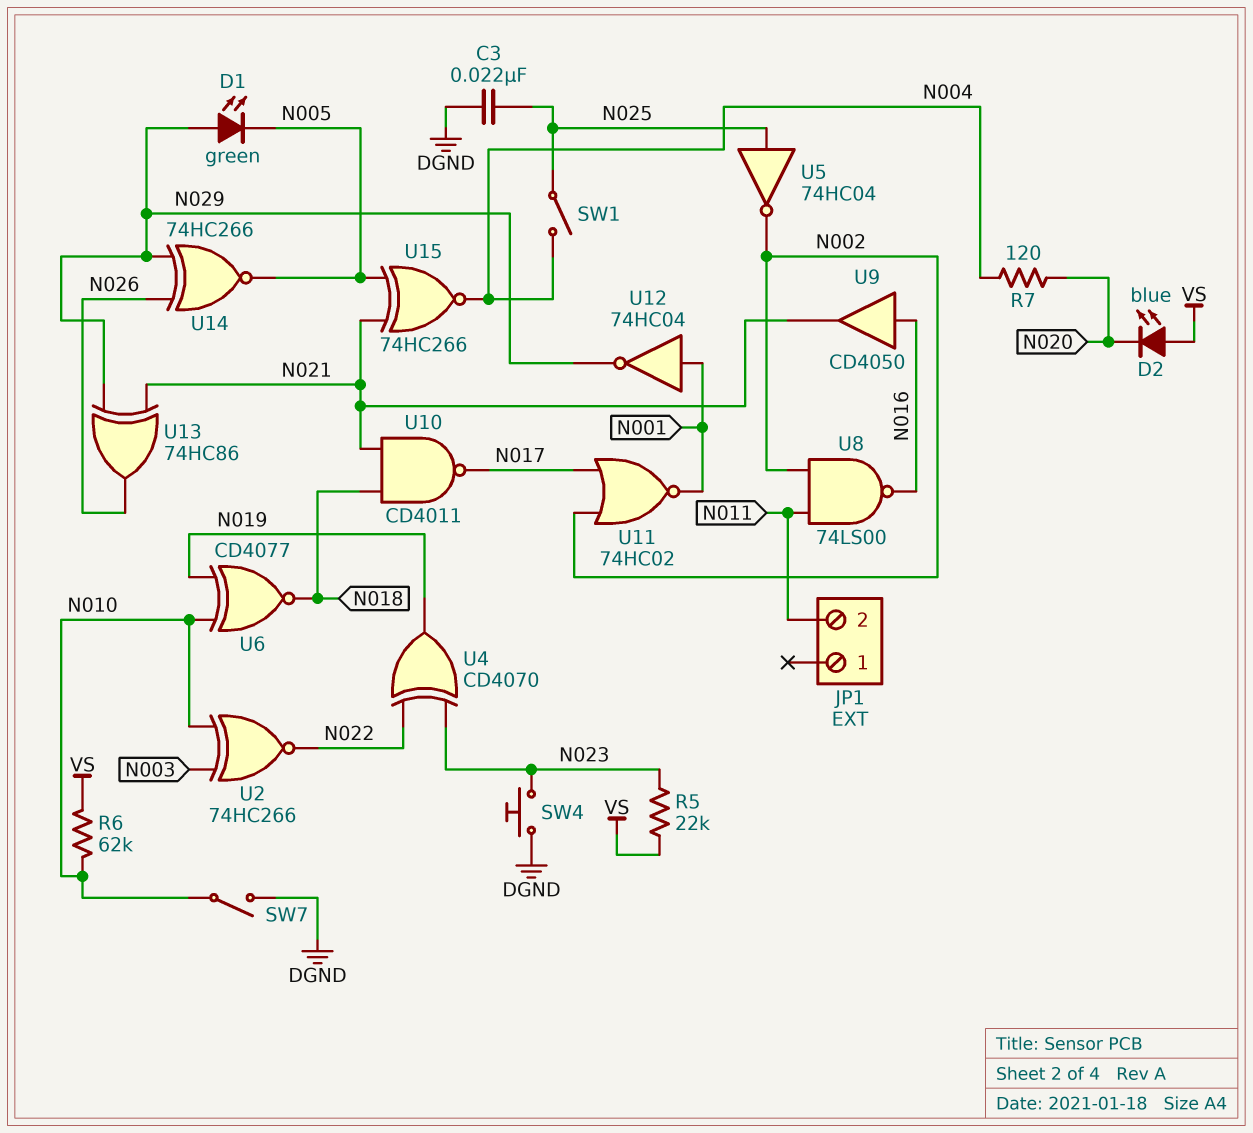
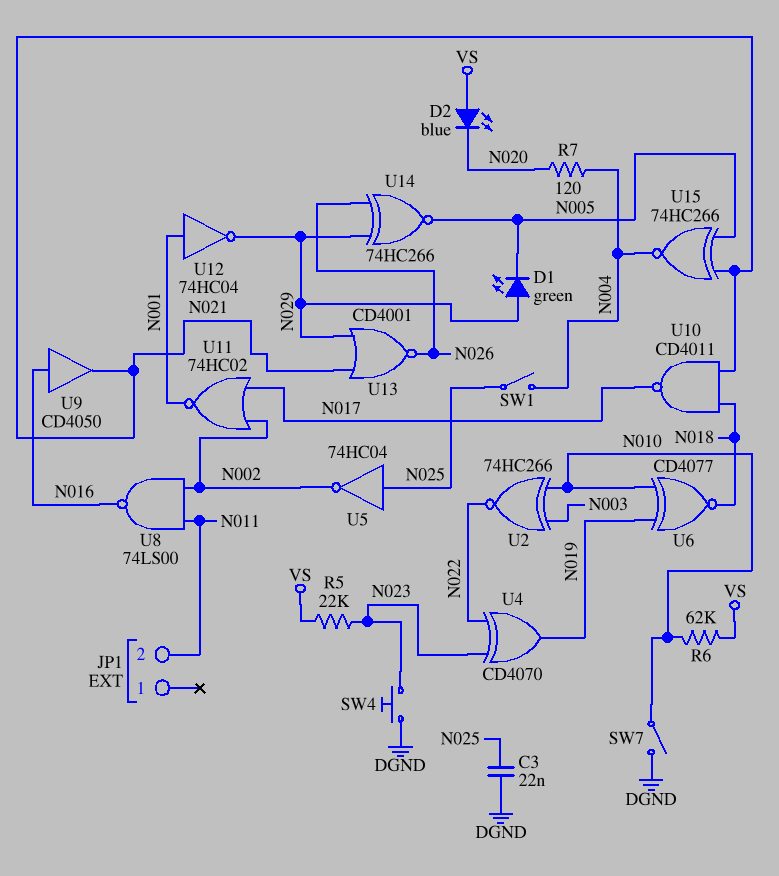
U13: XOR 74HC86 (in N021, in N029, out N026) -> NOR CD4001 (in N021, in N029, out N026)

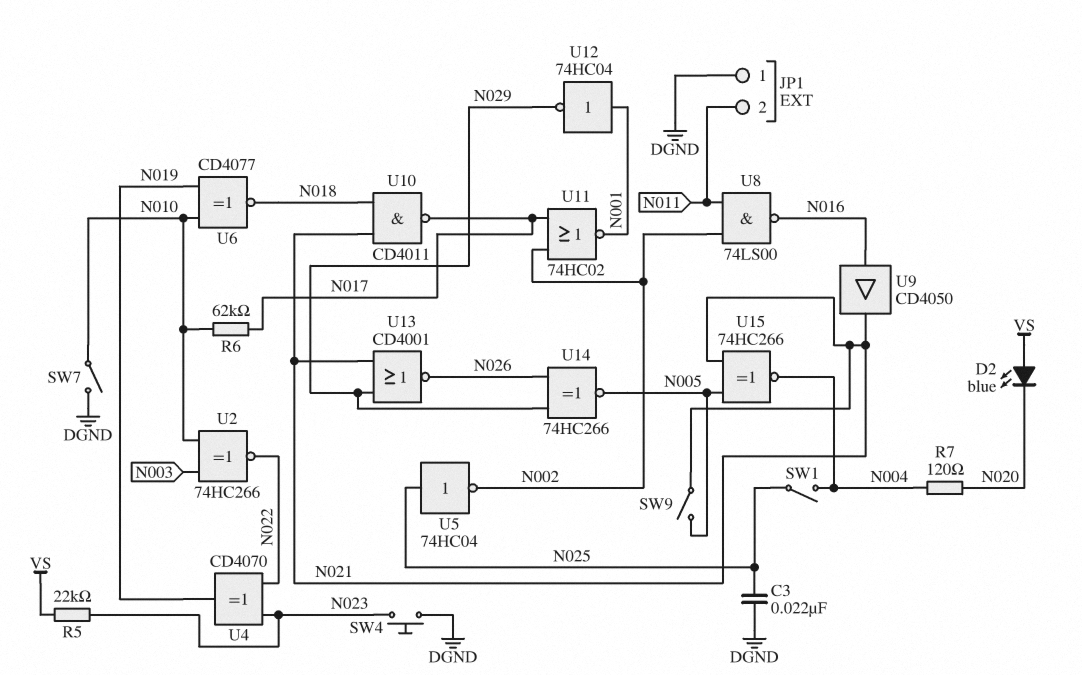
D1: LED green (A N029, K N005) -> none
JP1 pin 1: none -> DGND
R6: 62k (N010, VS) -> 62k (N010, N017)
SW9: none -> switch (N005, N021)

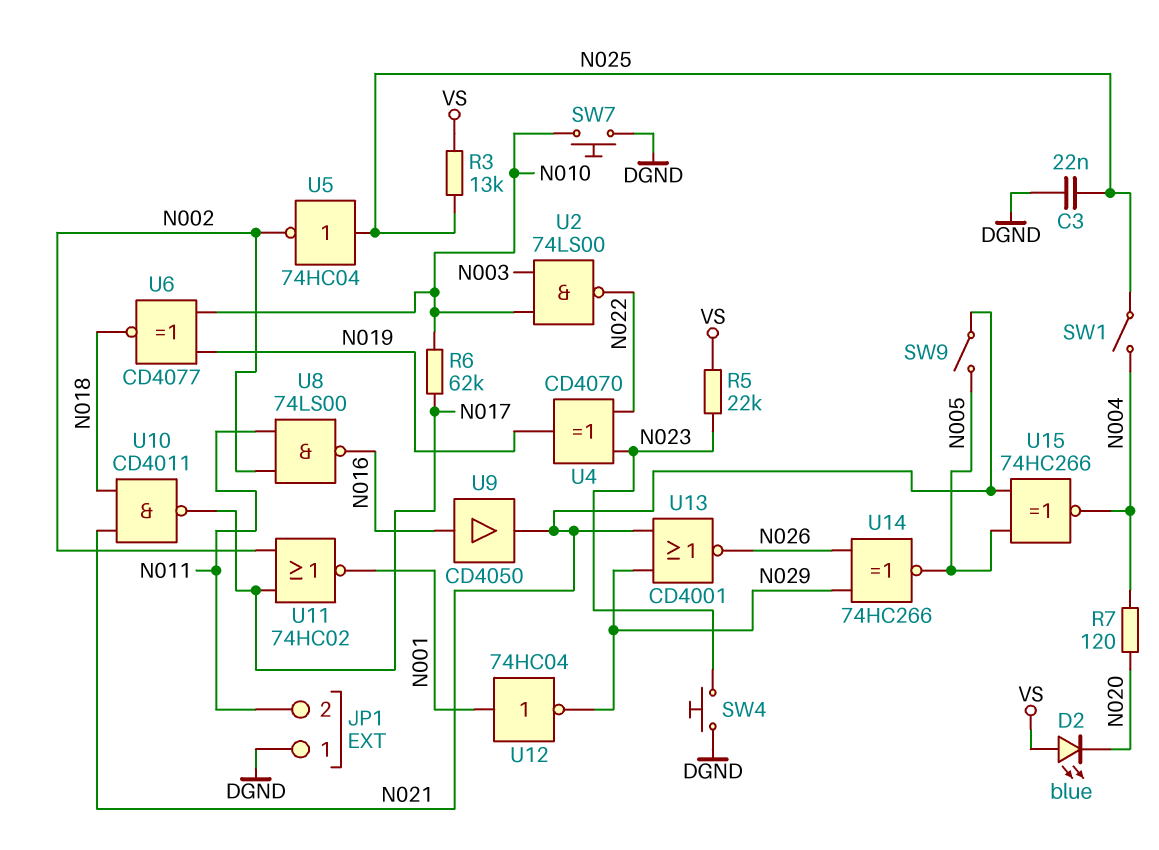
R3: none -> 13k (N025, VS)
SW7: switch (DGND, N010) -> button (DGND, N010)
U2: XNOR 74HC266 (in N003, in N010, out N022) -> NAND 74LS00 (in N003, in N010, out N022)

